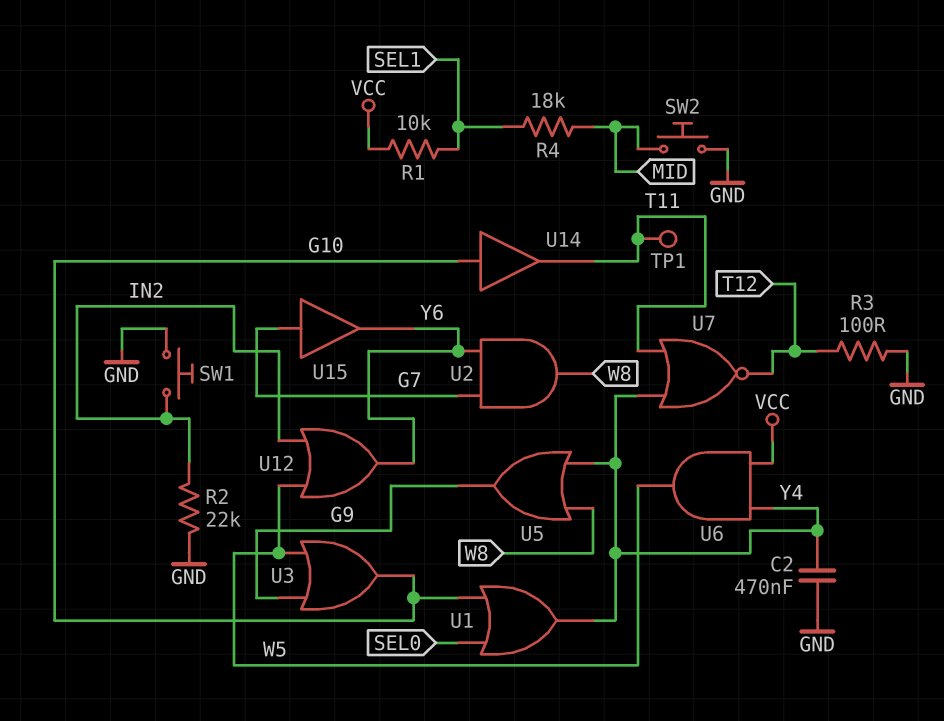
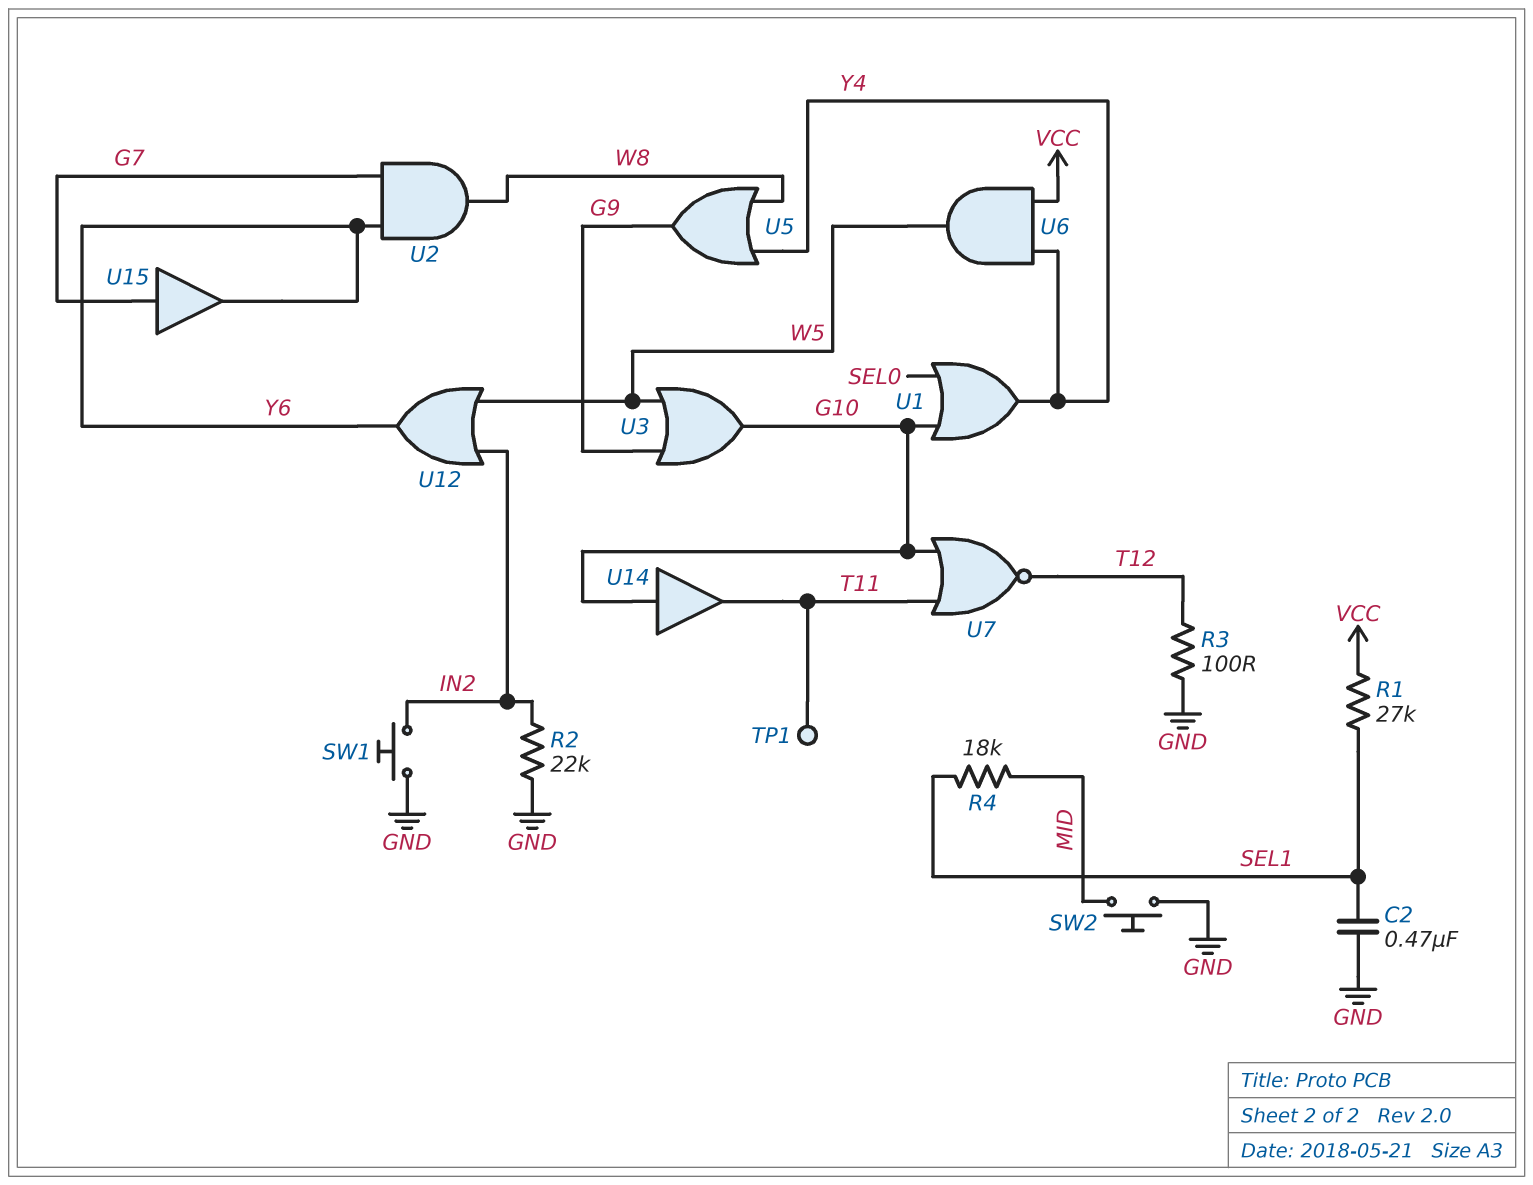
C2: 470nF (GND, Y4) -> 470nF (GND, SEL1)
R1: 10k (SEL1, VCC) -> 27k (SEL1, VCC)
U7: NOR (in T11, in Y4, out T12) -> NOR (in G10, in T11, out T12)

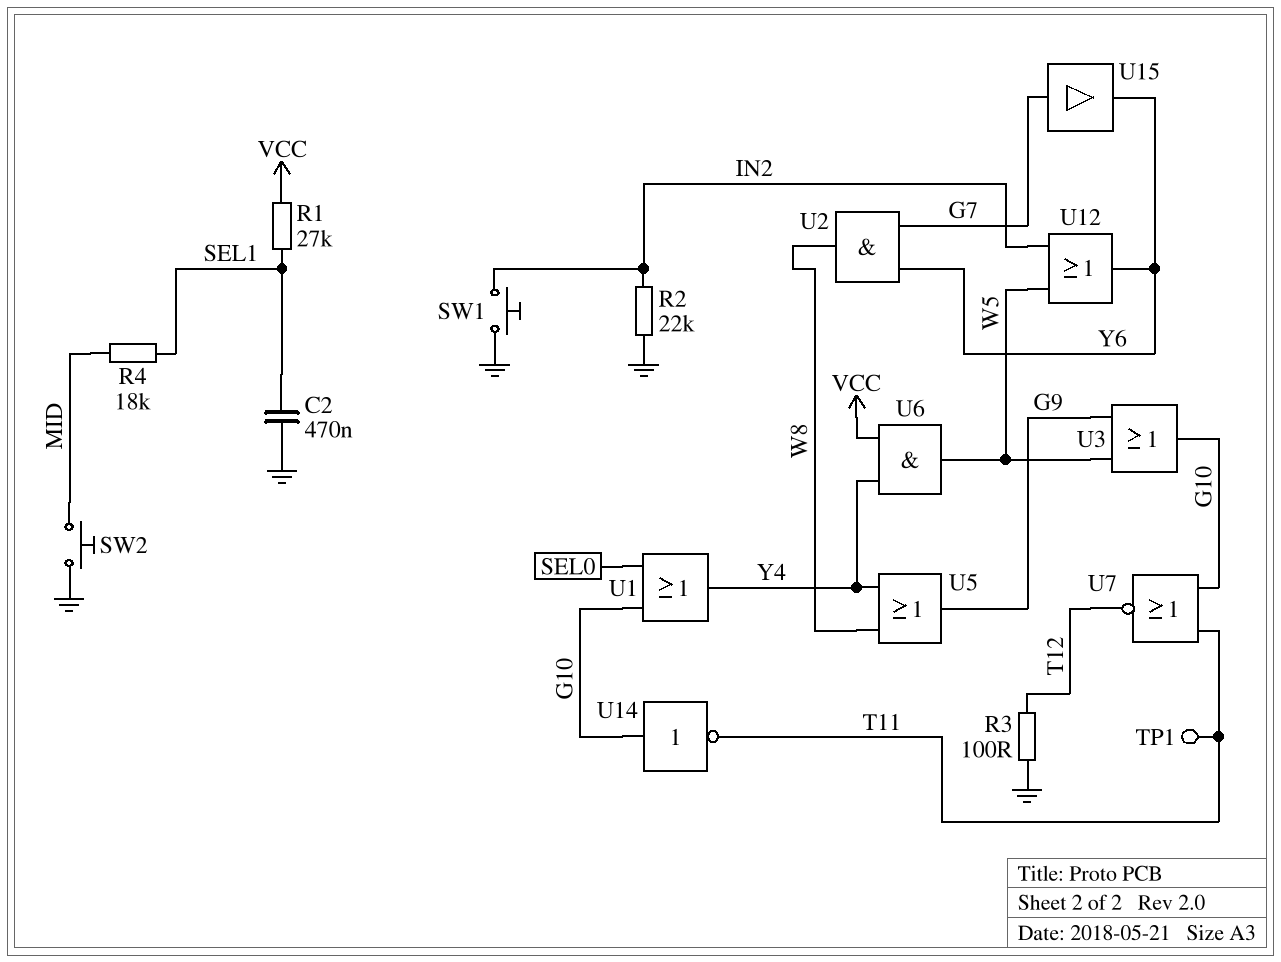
U14: buffer (in G10, out T11) -> NOT (in G10, out T11)

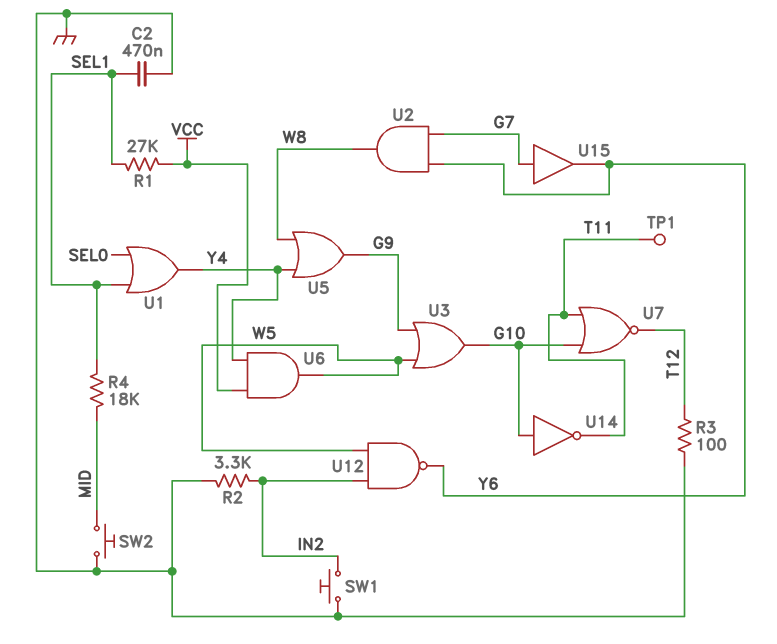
R2: 22k (GND, IN2) -> 3.3k (GND, IN2)
U1: OR (in G10, in SEL0, out Y4) -> OR (in SEL0, in SEL1, out Y4)
U12: OR (in IN2, in W5, out Y6) -> NAND (in IN2, in W5, out Y6)

